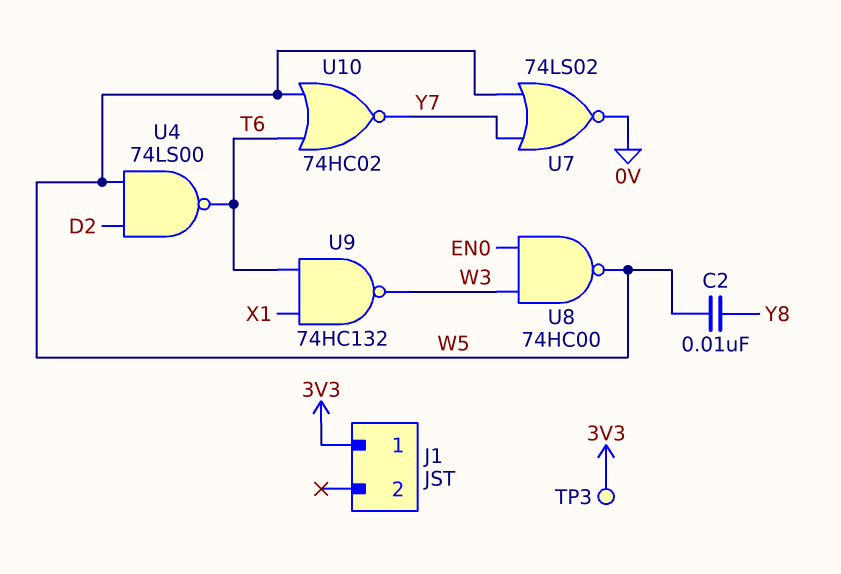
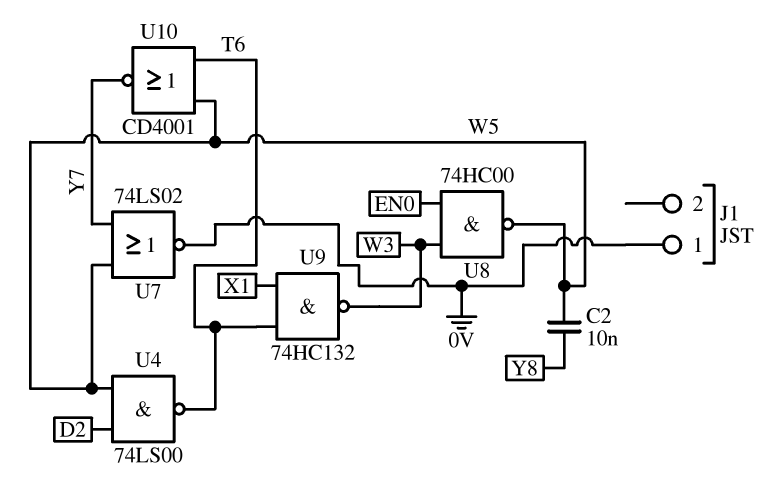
J1 pin 1: 3V3 -> 0V
TP3: test point (3V3) -> none
U10: NOR 74HC02 (in T6, in W5, out Y7) -> NOR CD4001 (in T6, in W5, out Y7)

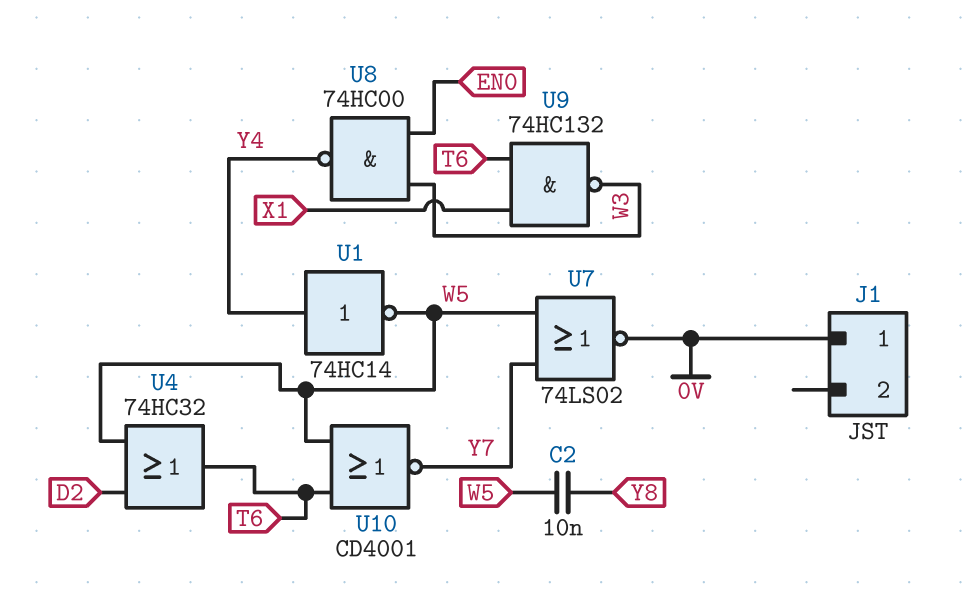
U1: none -> NOT 74HC14 (in Y4, out W5)
U4: NAND 74LS00 (in D2, in W5, out T6) -> OR 74HC32 (in D2, in W5, out T6)
U8: NAND 74HC00 (in EN0, in W3, out W5) -> NAND 74HC00 (in EN0, in W3, out Y4)

